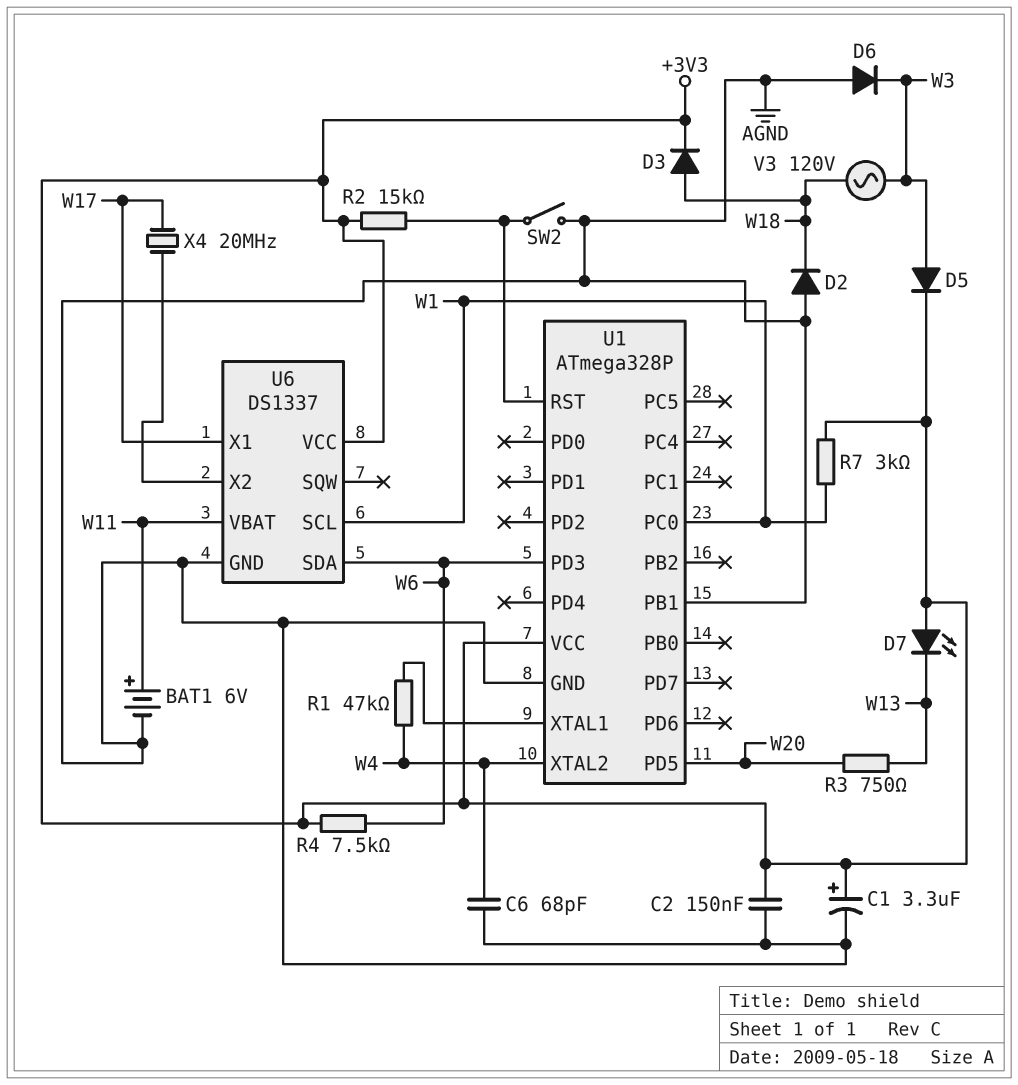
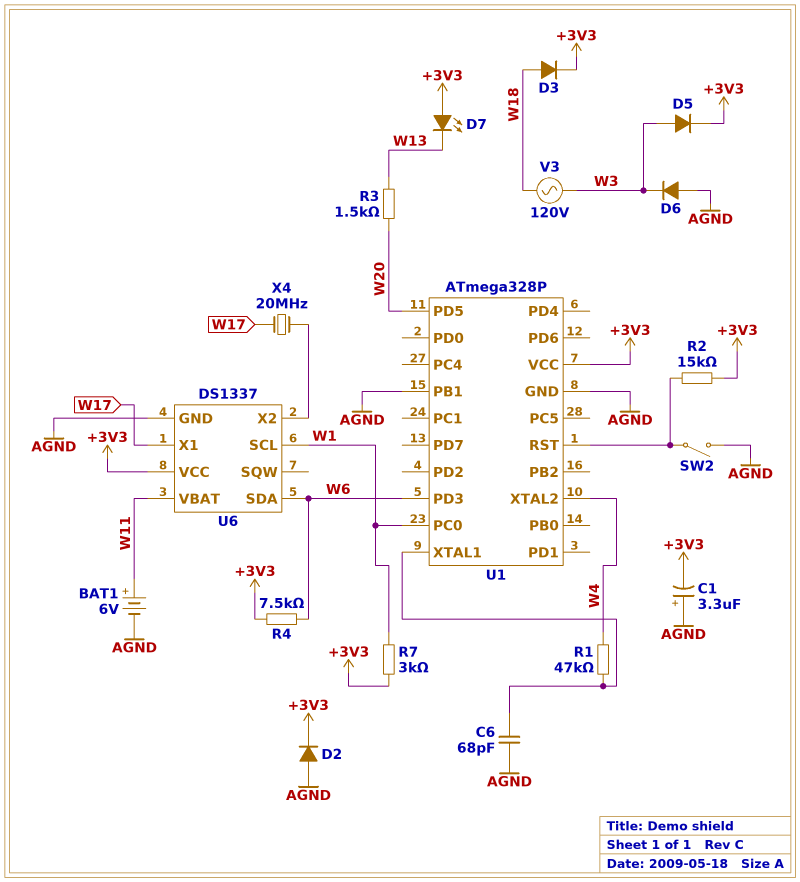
C1: 3.3uF (plus +3V3, minus AGND) -> 3.3uF (plus AGND, minus +3V3)
C2: 150nF (+3V3, AGND) -> none
C6: 68pF (AGND, W4) -> 68pF (AGND, U1/XTAL1)
D2: diode (A AGND, K W18) -> diode (A AGND, K +3V3)
R3: 750 (W13, W20) -> 1.5k (W13, W20)

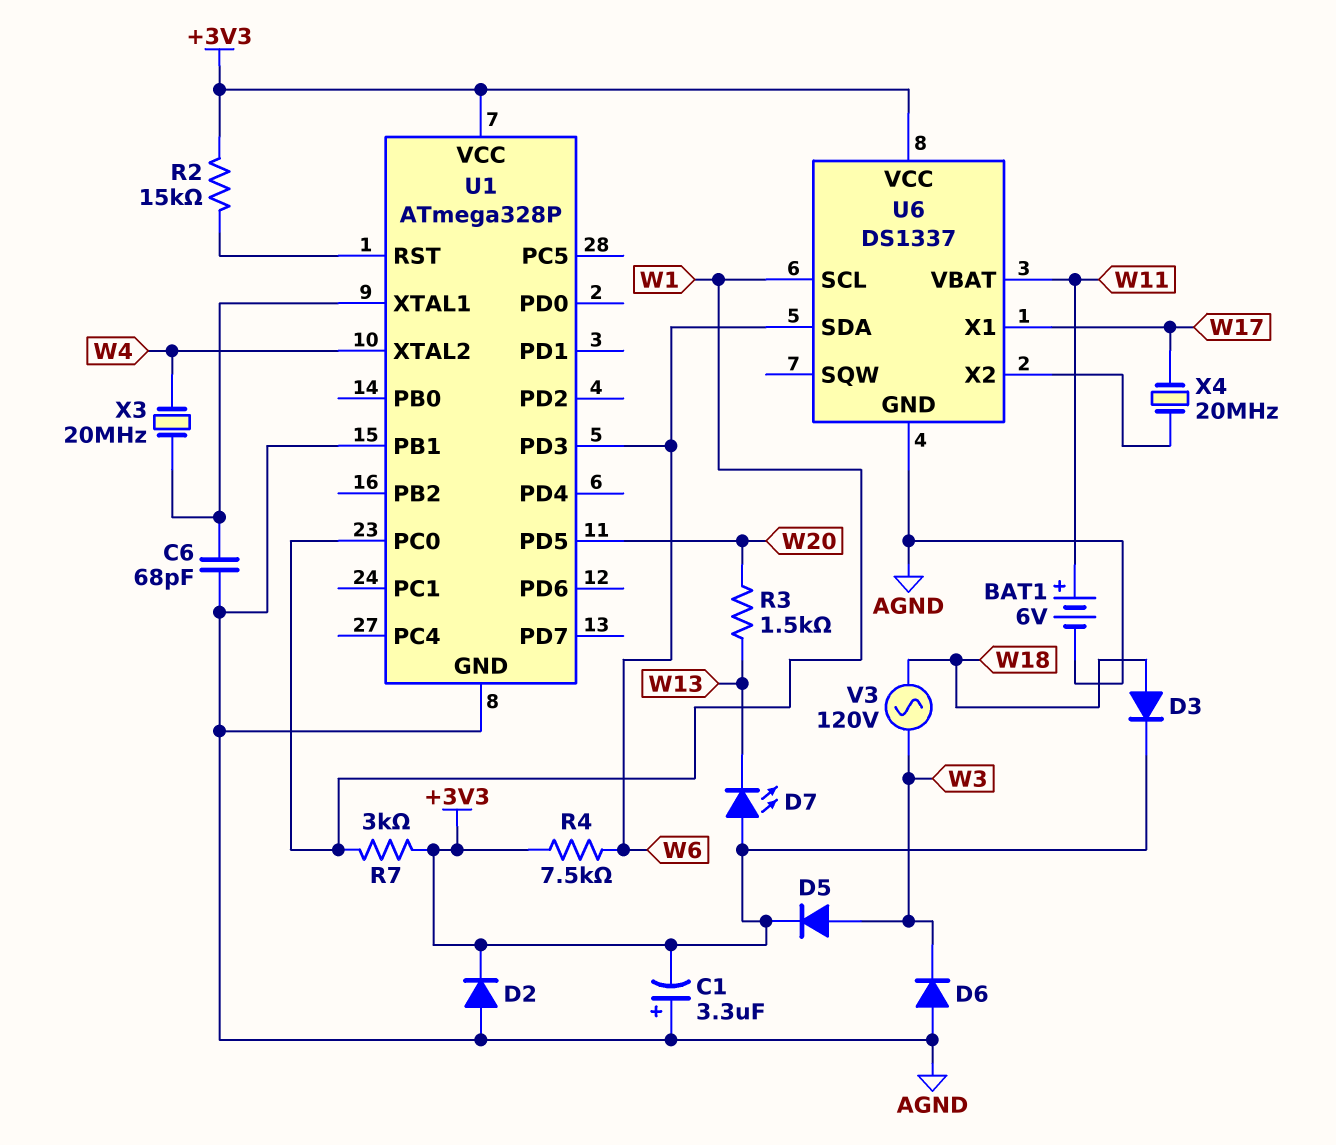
R1: 47k (U1/XTAL1, W4) -> none
SW2: switch (AGND, U1/RST) -> none
X3: none -> 20MHz (U1/XTAL1, W4)

